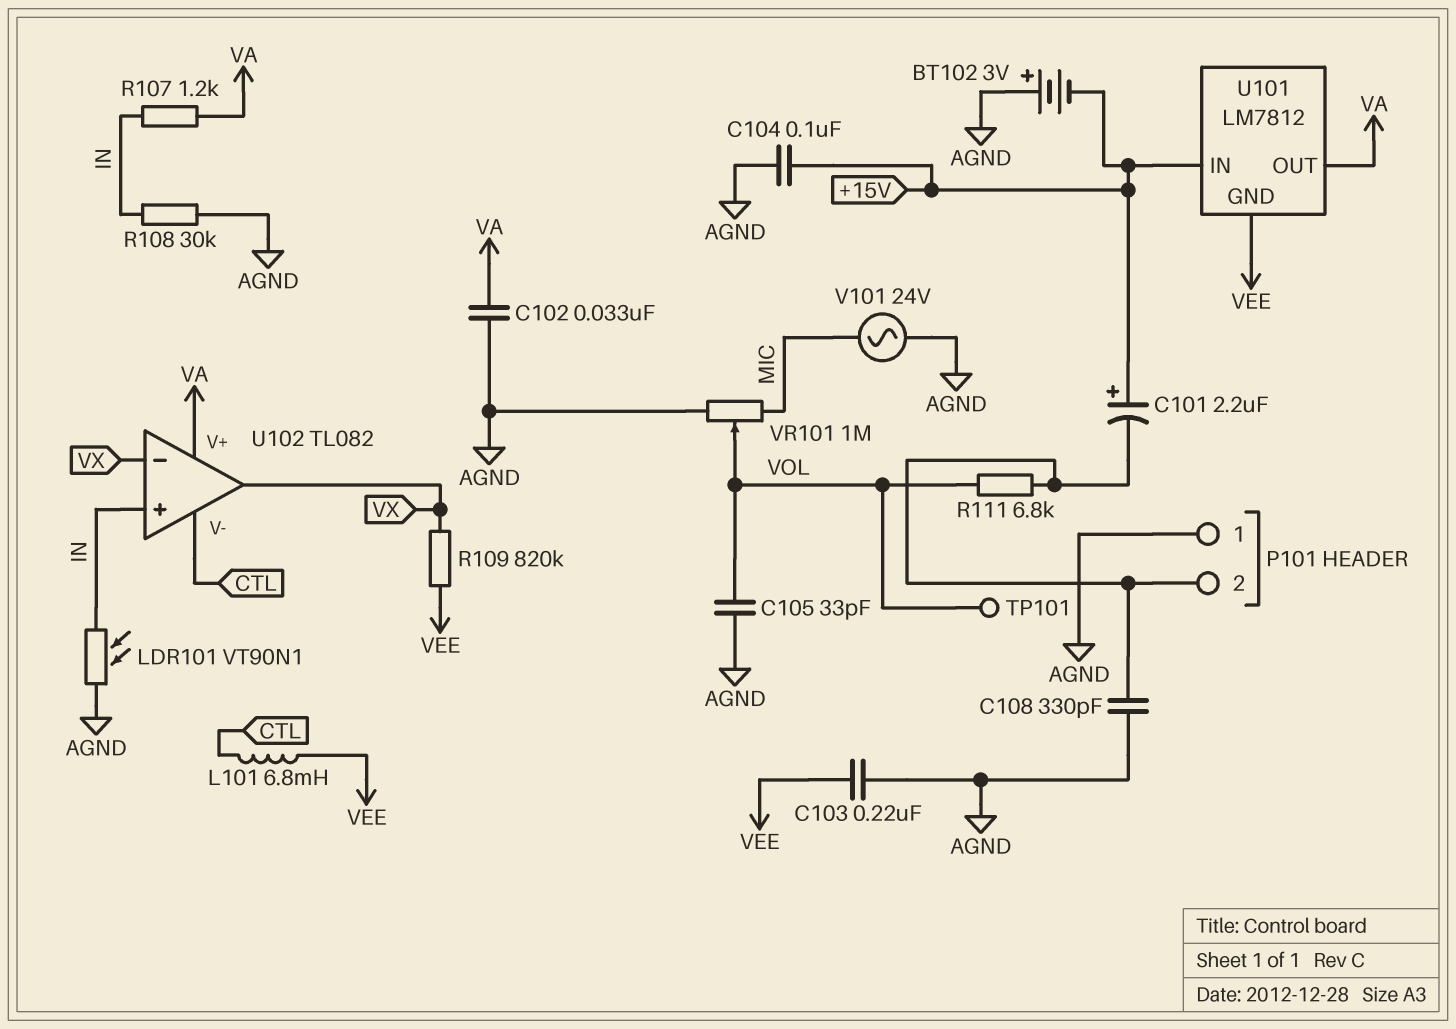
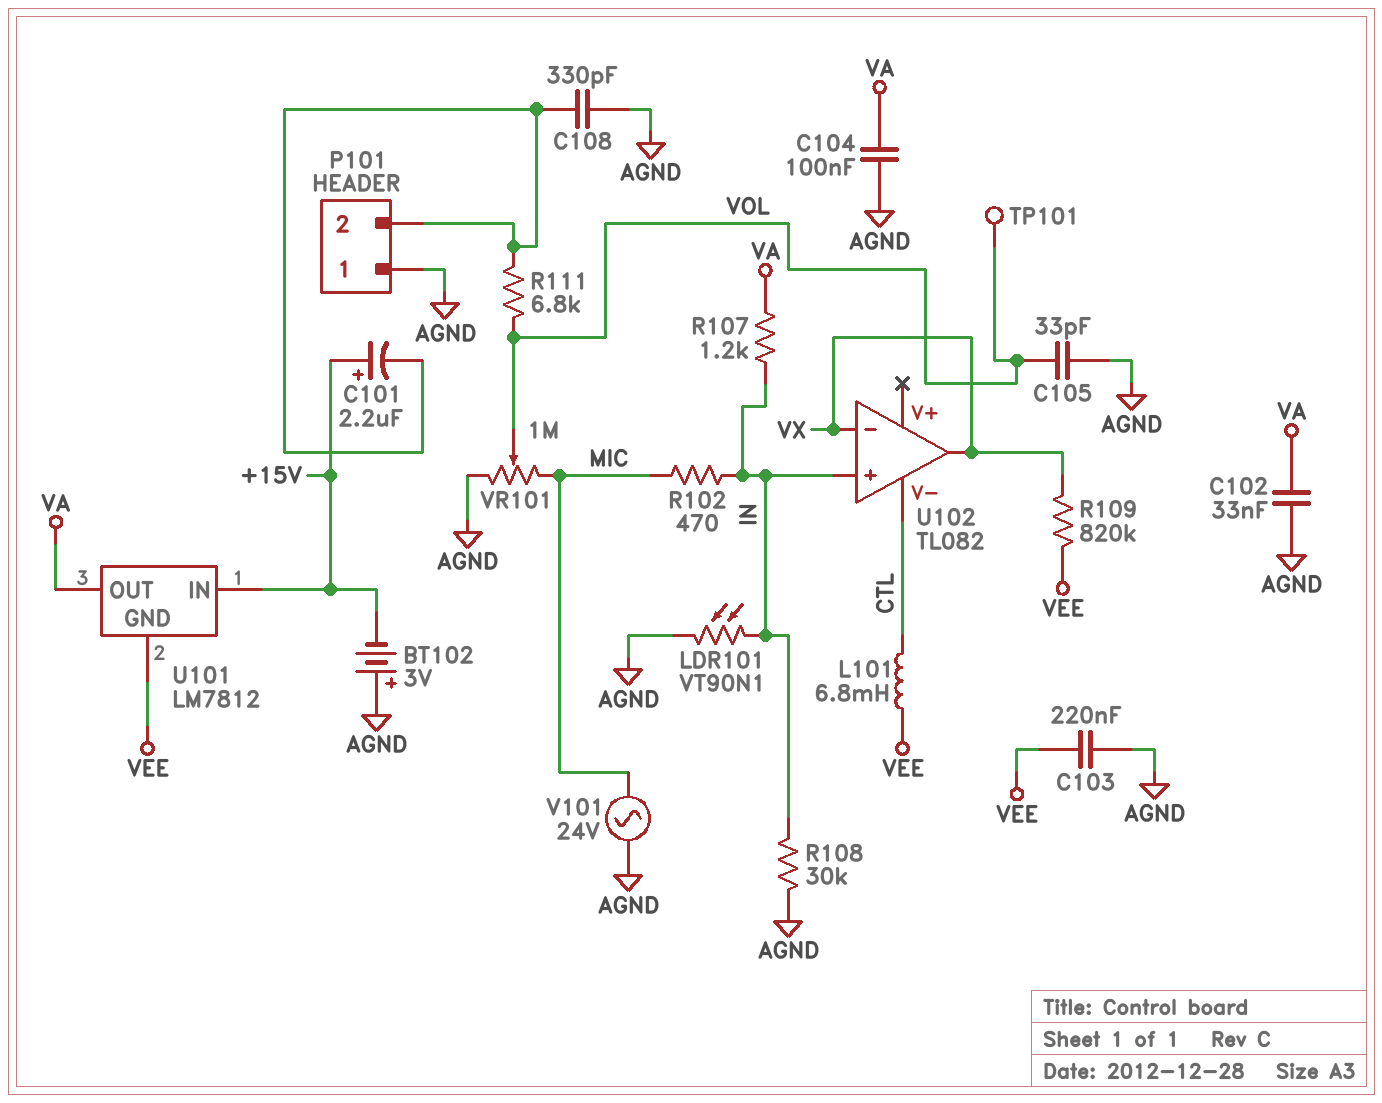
C104: 100nF (+15V, AGND) -> 100nF (AGND, VA)
R102: none -> 470 (IN, MIC)
U102 pin V+: VA -> none

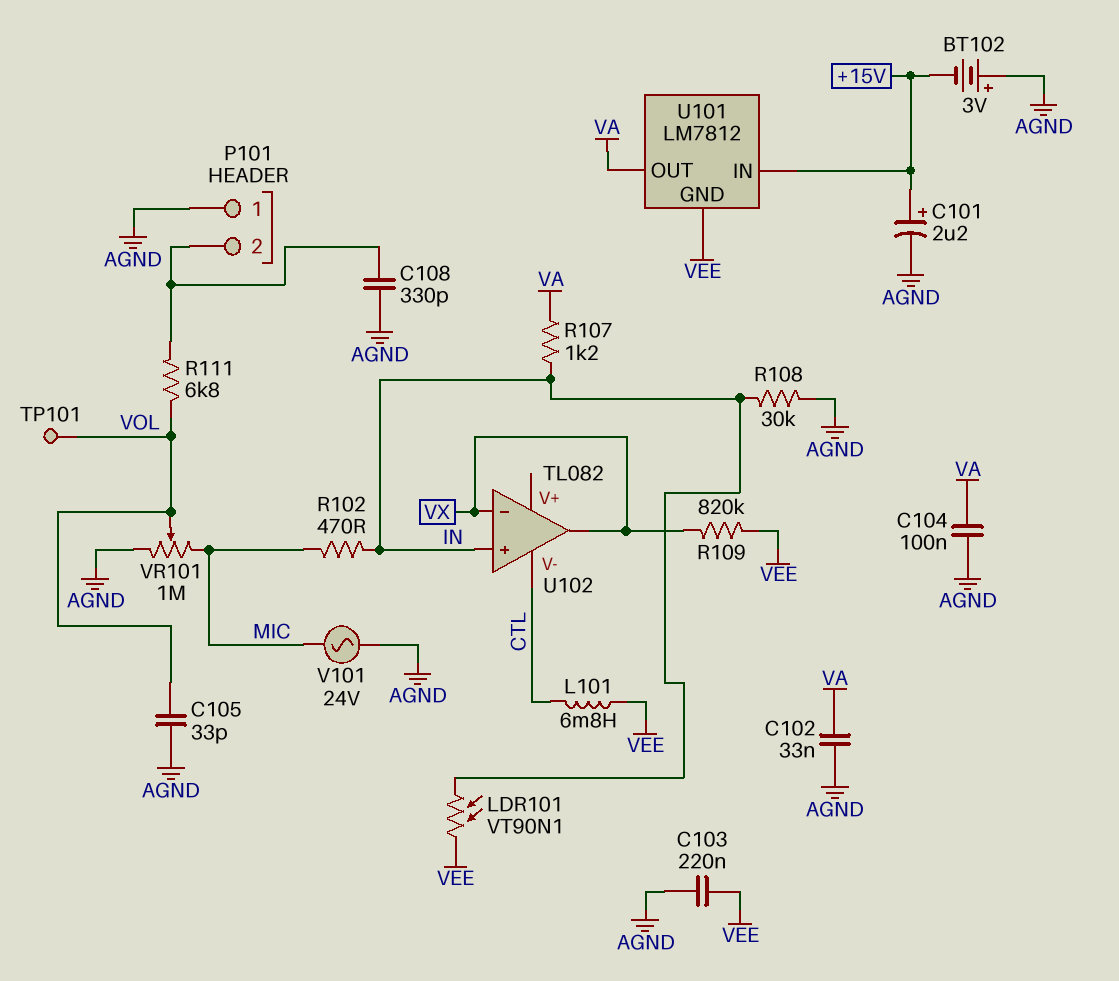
C101: 2.2uF (plus +15V, minus P101/2) -> 2.2uF (plus +15V, minus AGND)
LDR101: VT90N1 (AGND, IN) -> VT90N1 (IN, VEE)

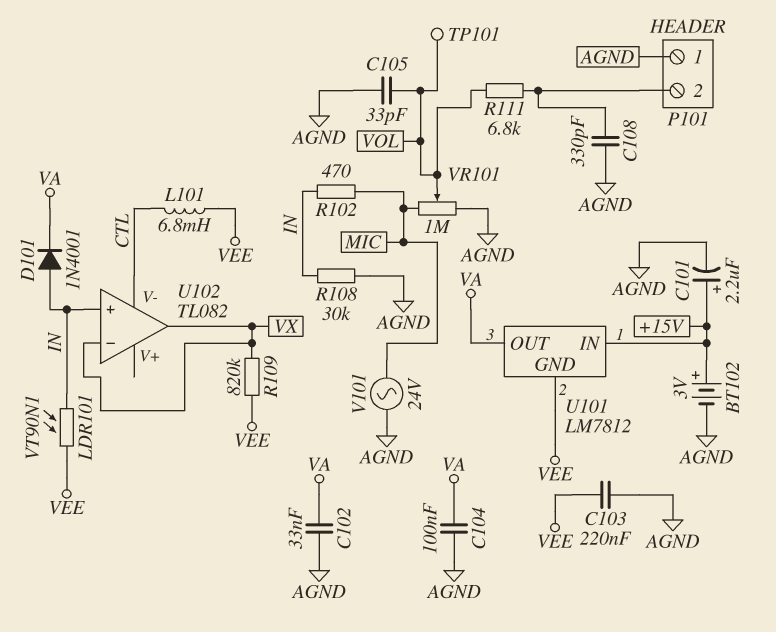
BT102: 3V (plus AGND, minus +15V) -> 3V (plus +15V, minus AGND)
D101: none -> diode 1N4001 (A IN, K VA)
R107: 1.2k (IN, VA) -> none

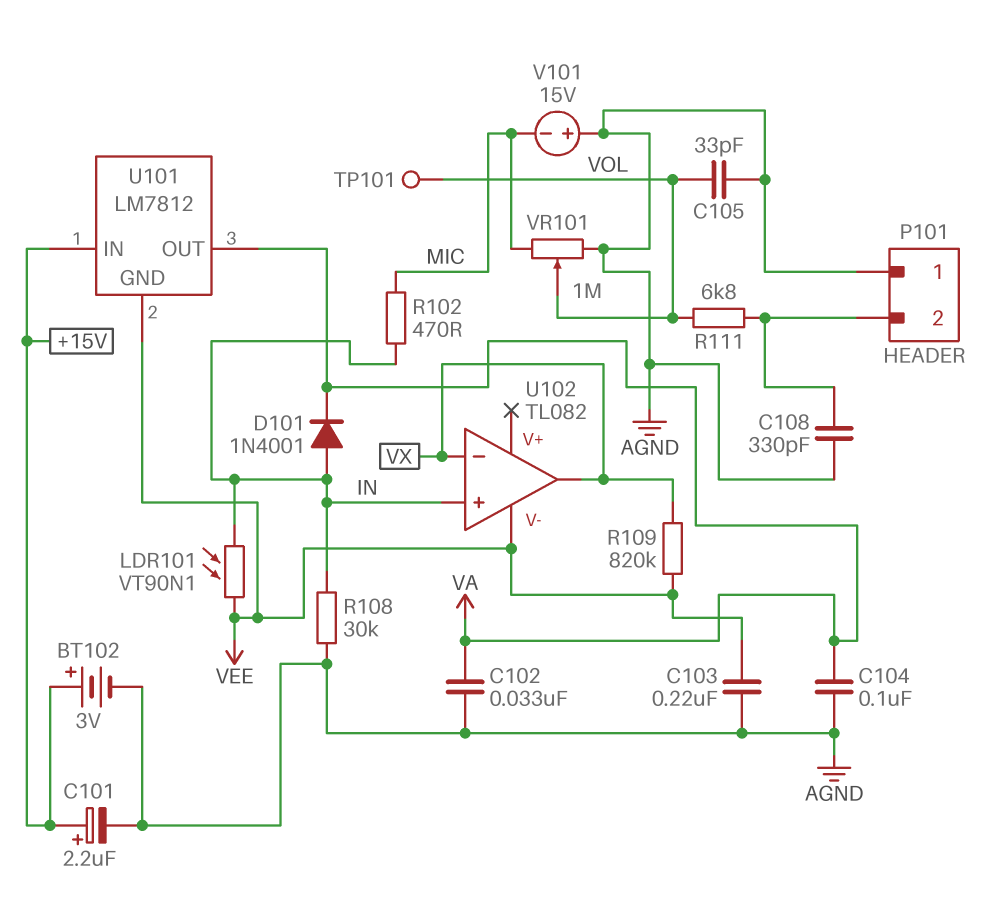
L101: 6.8mH (CTL, VEE) -> none
U102 pin V-: CTL -> VEE
V101: AC 24V (AGND, MIC) -> 15V (plus AGND, minus MIC)

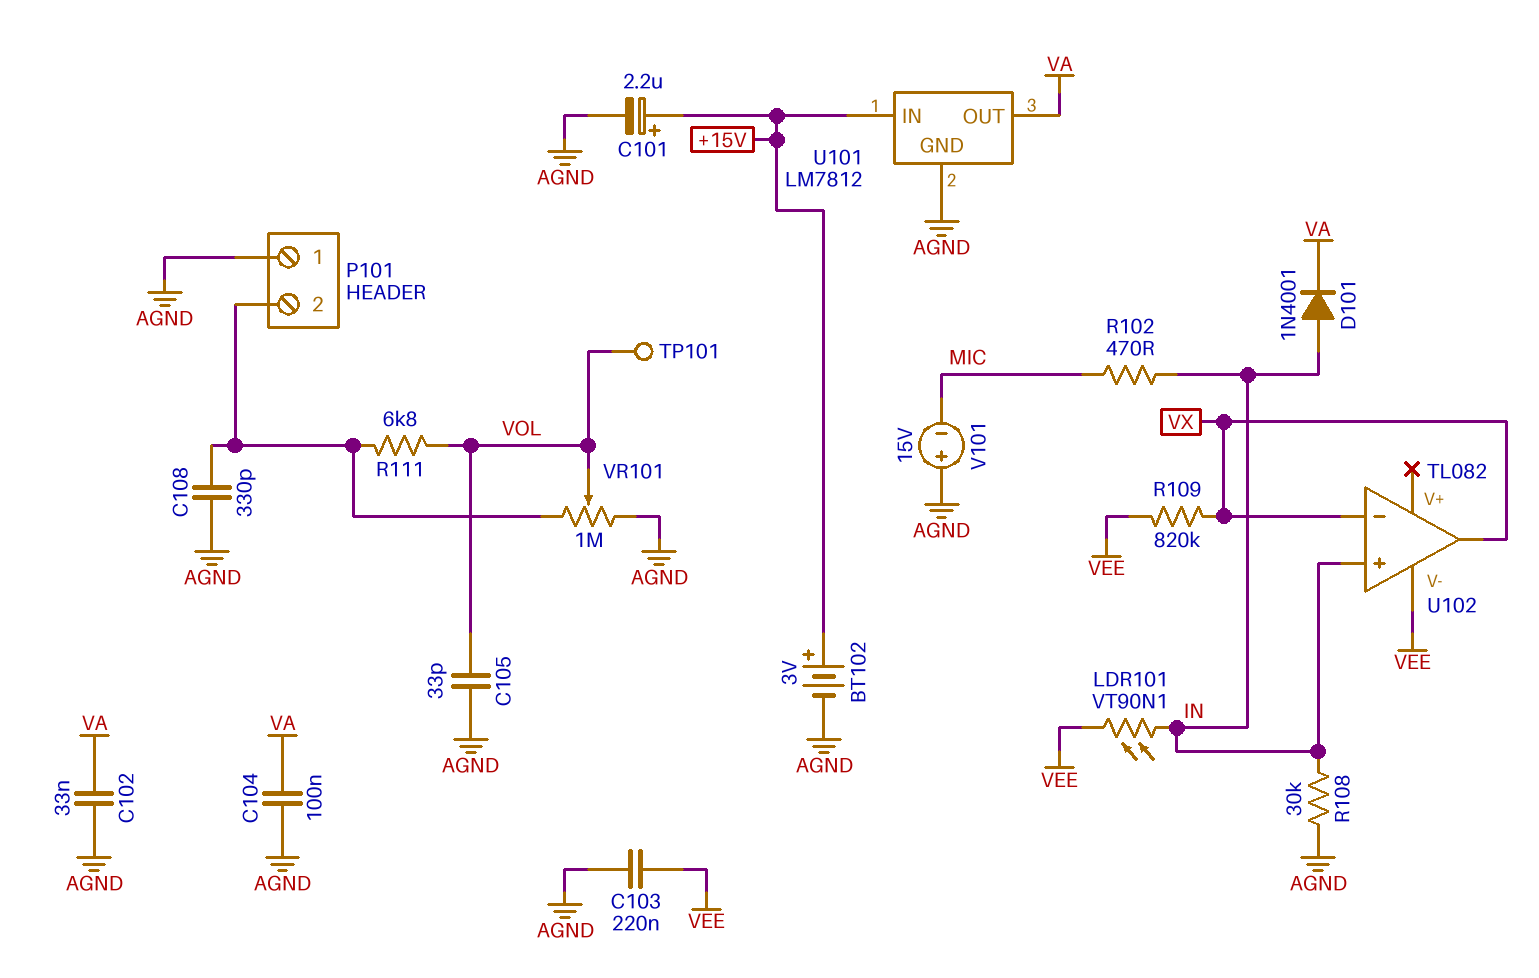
U101 pin GND: VEE -> AGND
VR101: 1M (AGND, MIC, wiper VOL) -> 1M (AGND, P101/2, wiper VOL)

